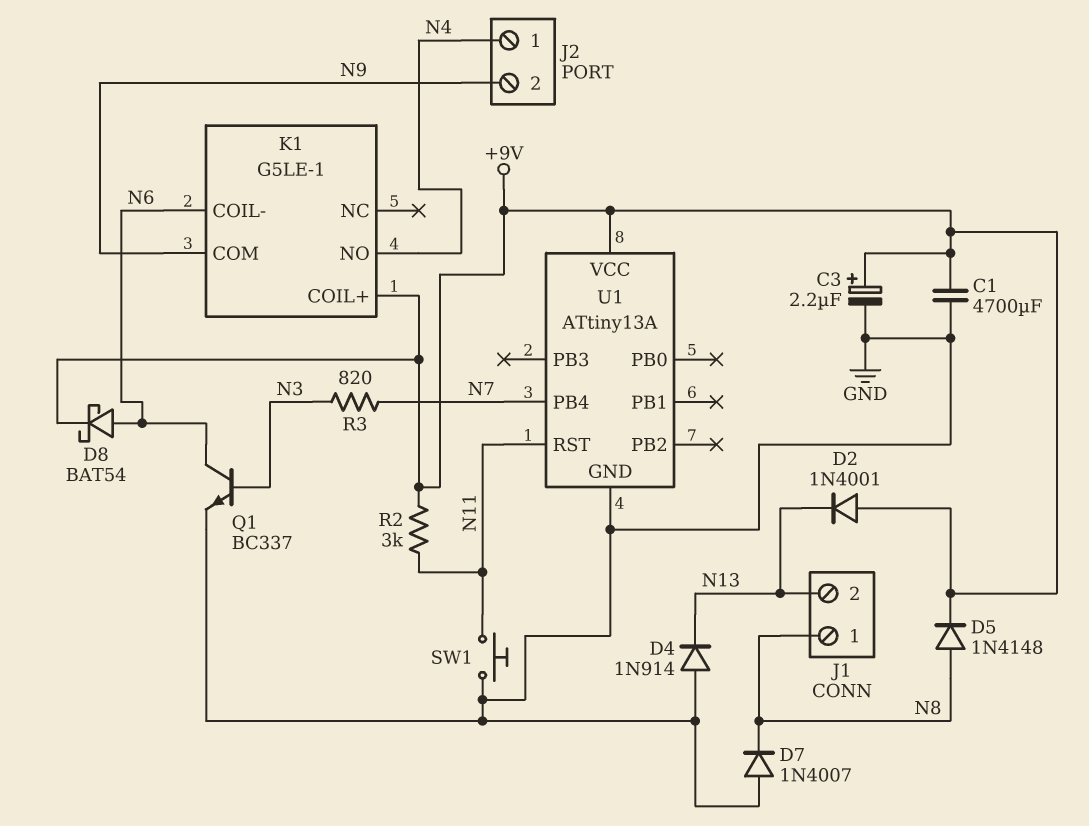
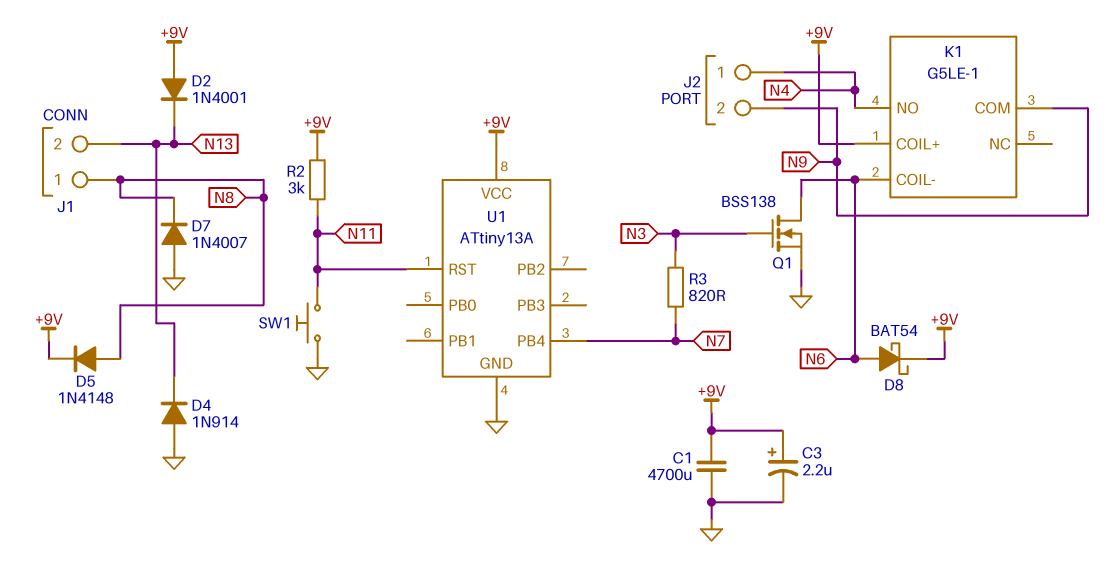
Q1: NPN BC337 (B N3, C N6, E GND) -> NMOS BSS138 (G N3, D N6, S GND)

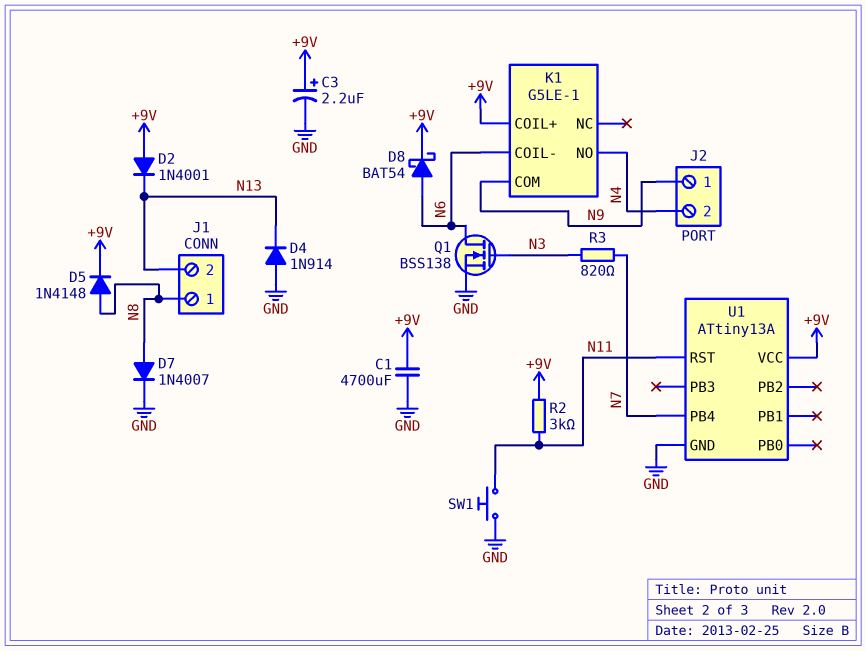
D7: diode 1N4007 (A GND, K N8) -> diode 1N4007 (A N8, K GND)
J2 pin 1: N4 -> N9
J2 pin 2: N9 -> N4

